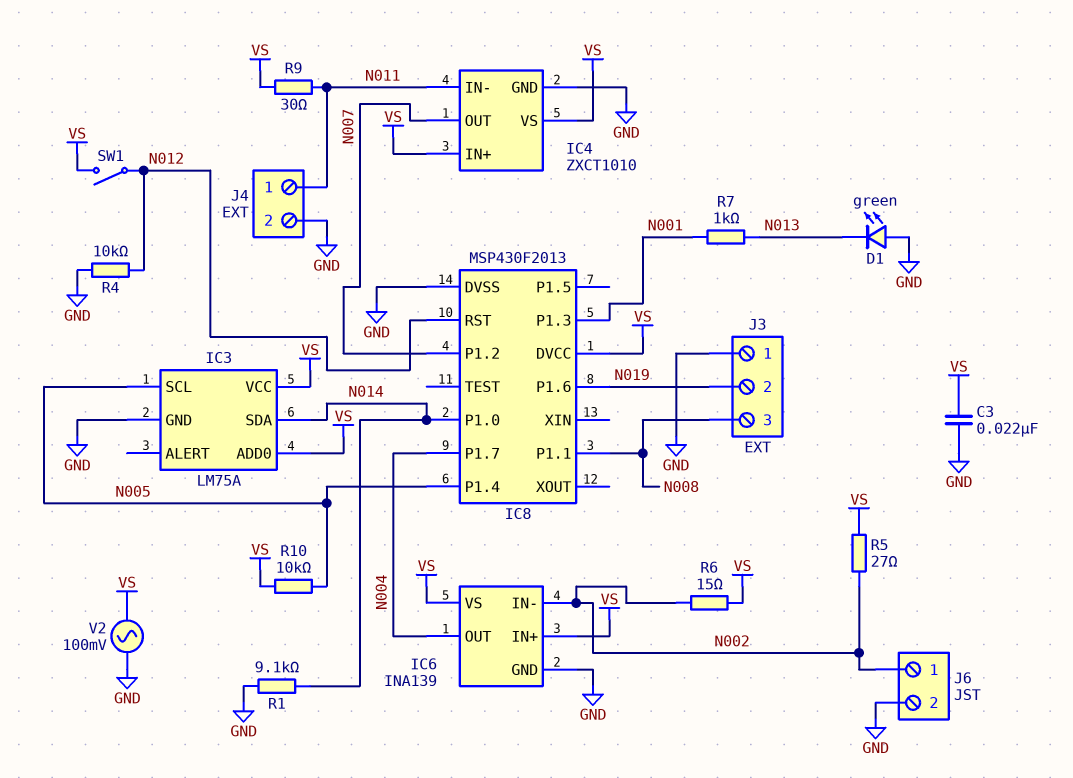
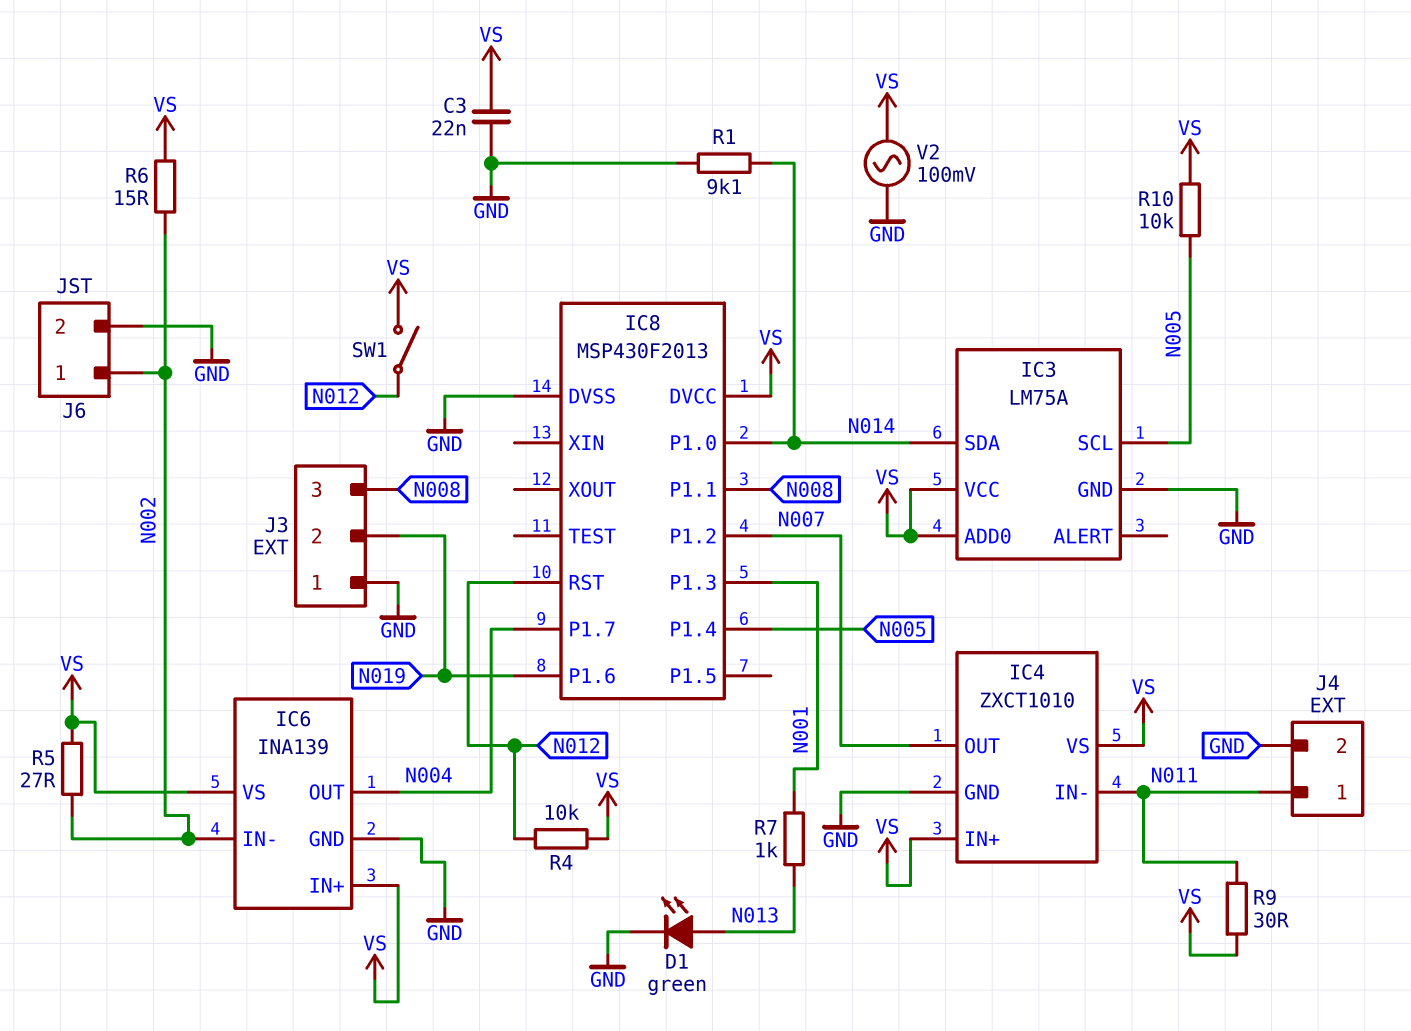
D1: LED green (A GND, K N013) -> LED green (A N013, K GND)
R4: 10k (GND, N012) -> 10k (N012, VS)

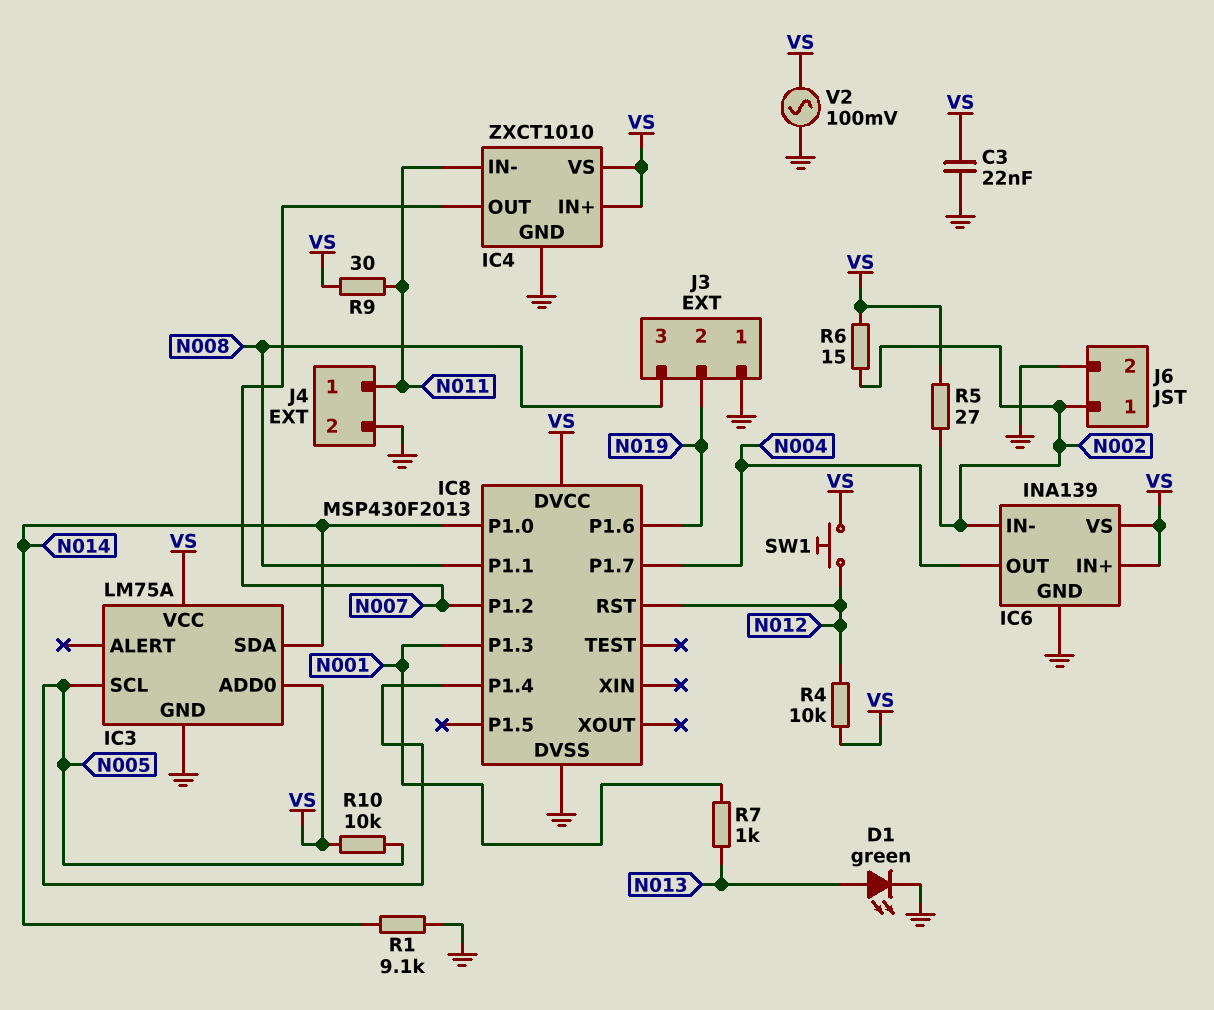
SW1: switch (N012, VS) -> button (N012, VS)

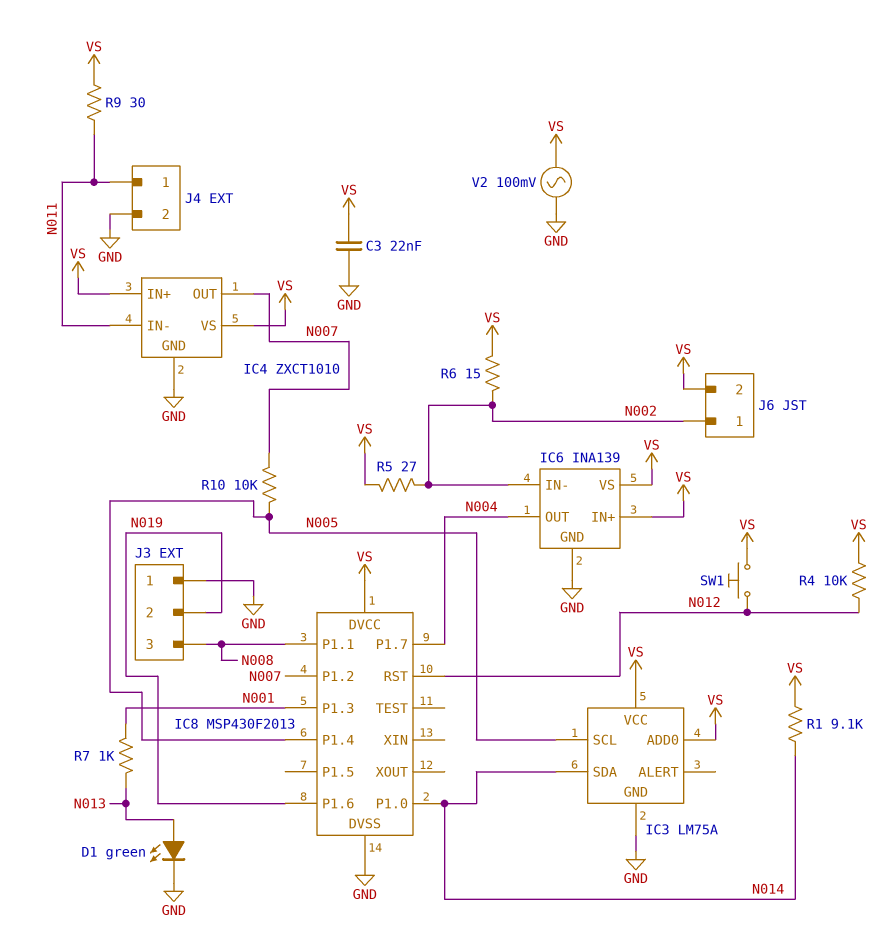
J6 pin 2: GND -> VS
R1: 9.1k (GND, N014) -> 9.1k (N014, VS)
R10: 10k (N005, VS) -> 10k (N005, N007)

